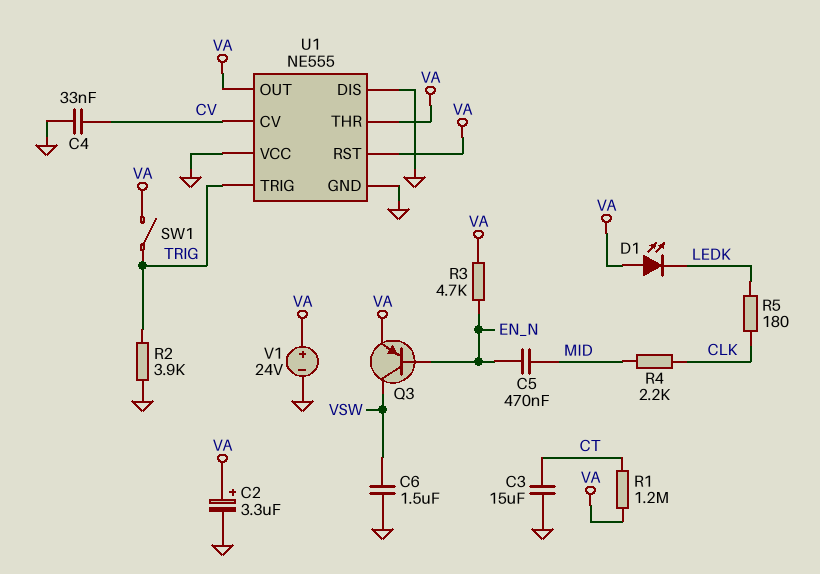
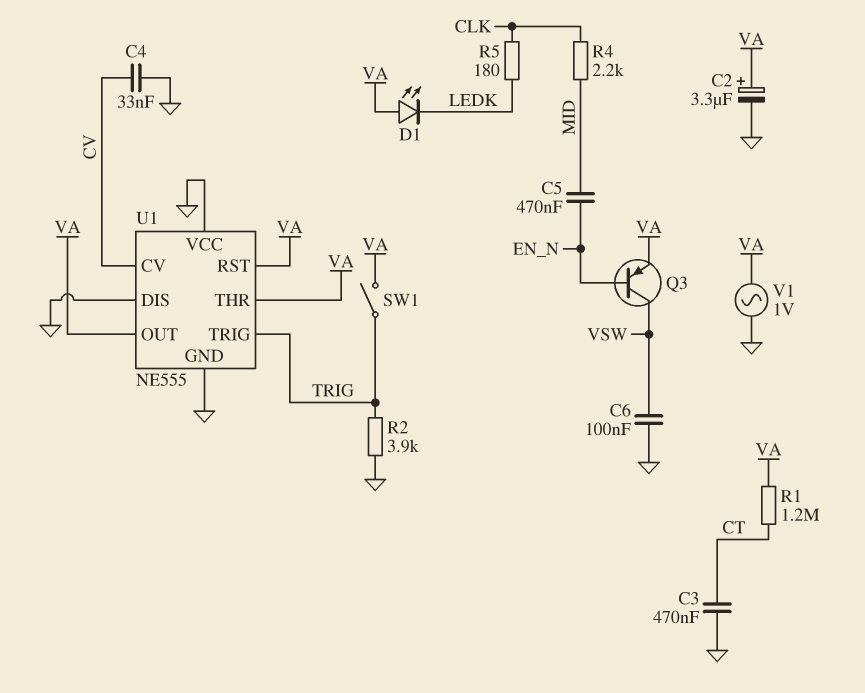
C3: 15uF (CT, GND) -> 470nF (CT, GND)
C6: 1.5uF (GND, VSW) -> 100nF (GND, VSW)
R3: 4.7k (EN_N, VA) -> none
V1: 24V (plus VA, minus GND) -> AC 1V (GND, VA)

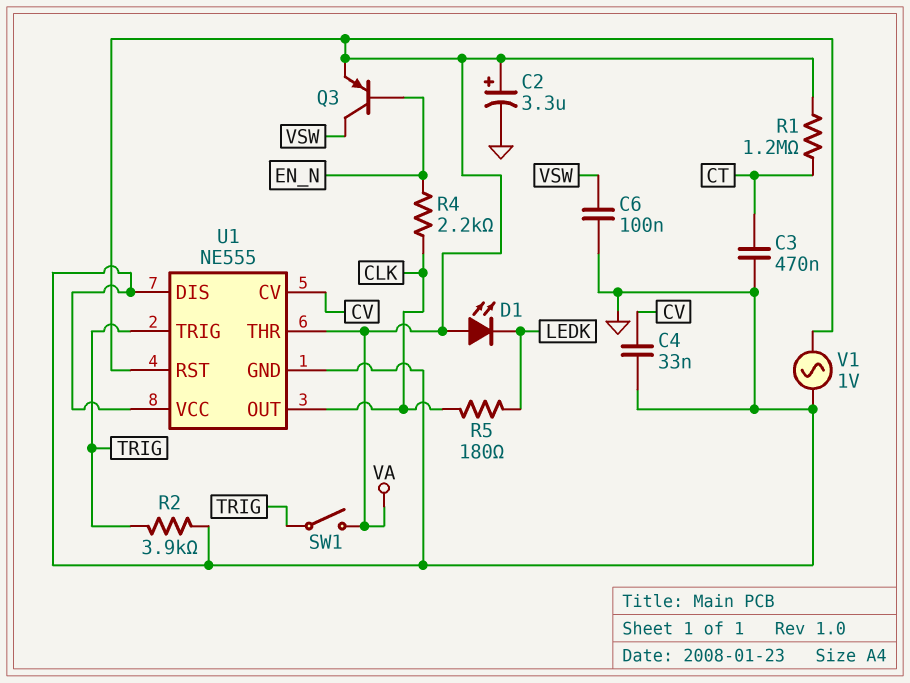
C5: 470nF (EN_N, MID) -> none
R4: 2.2k (CLK, MID) -> 2.2k (CLK, EN_N)
U1 pin OUT: VA -> CLK

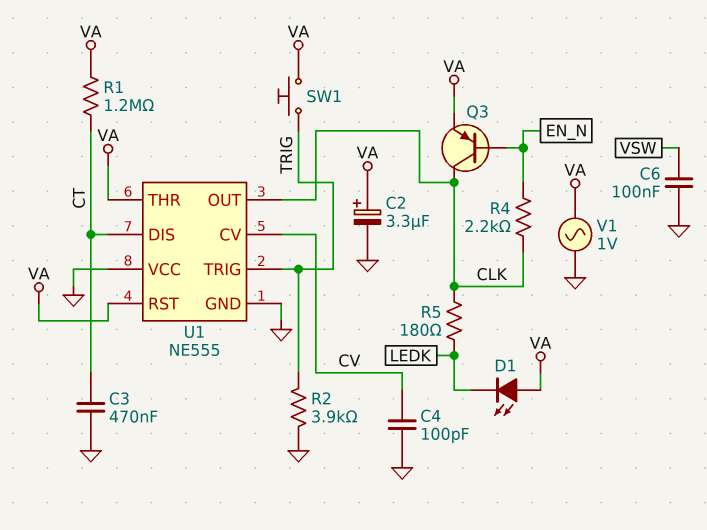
C4: 33nF (CV, GND) -> 100pF (CV, GND)
Q3: PNP (B EN_N, C VSW, E VA) -> PNP (B EN_N, C CLK, E VA)
SW1: switch (TRIG, VA) -> button (TRIG, VA)
U1 pin DIS: GND -> CT

